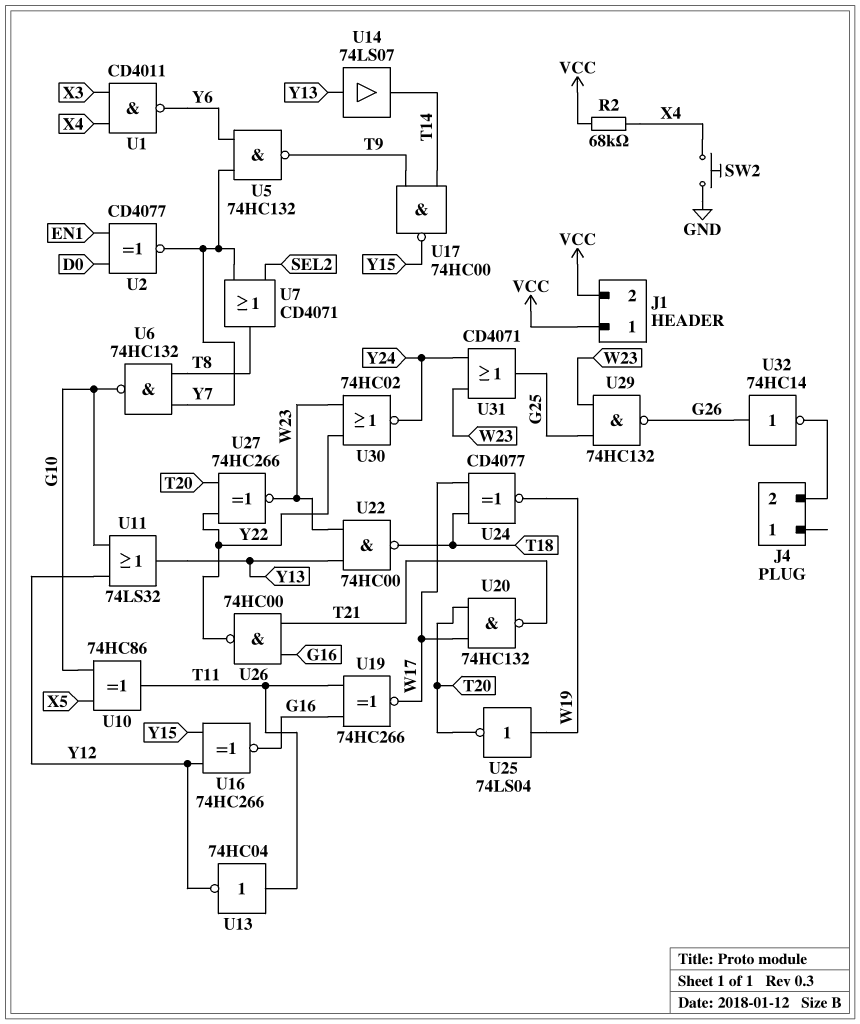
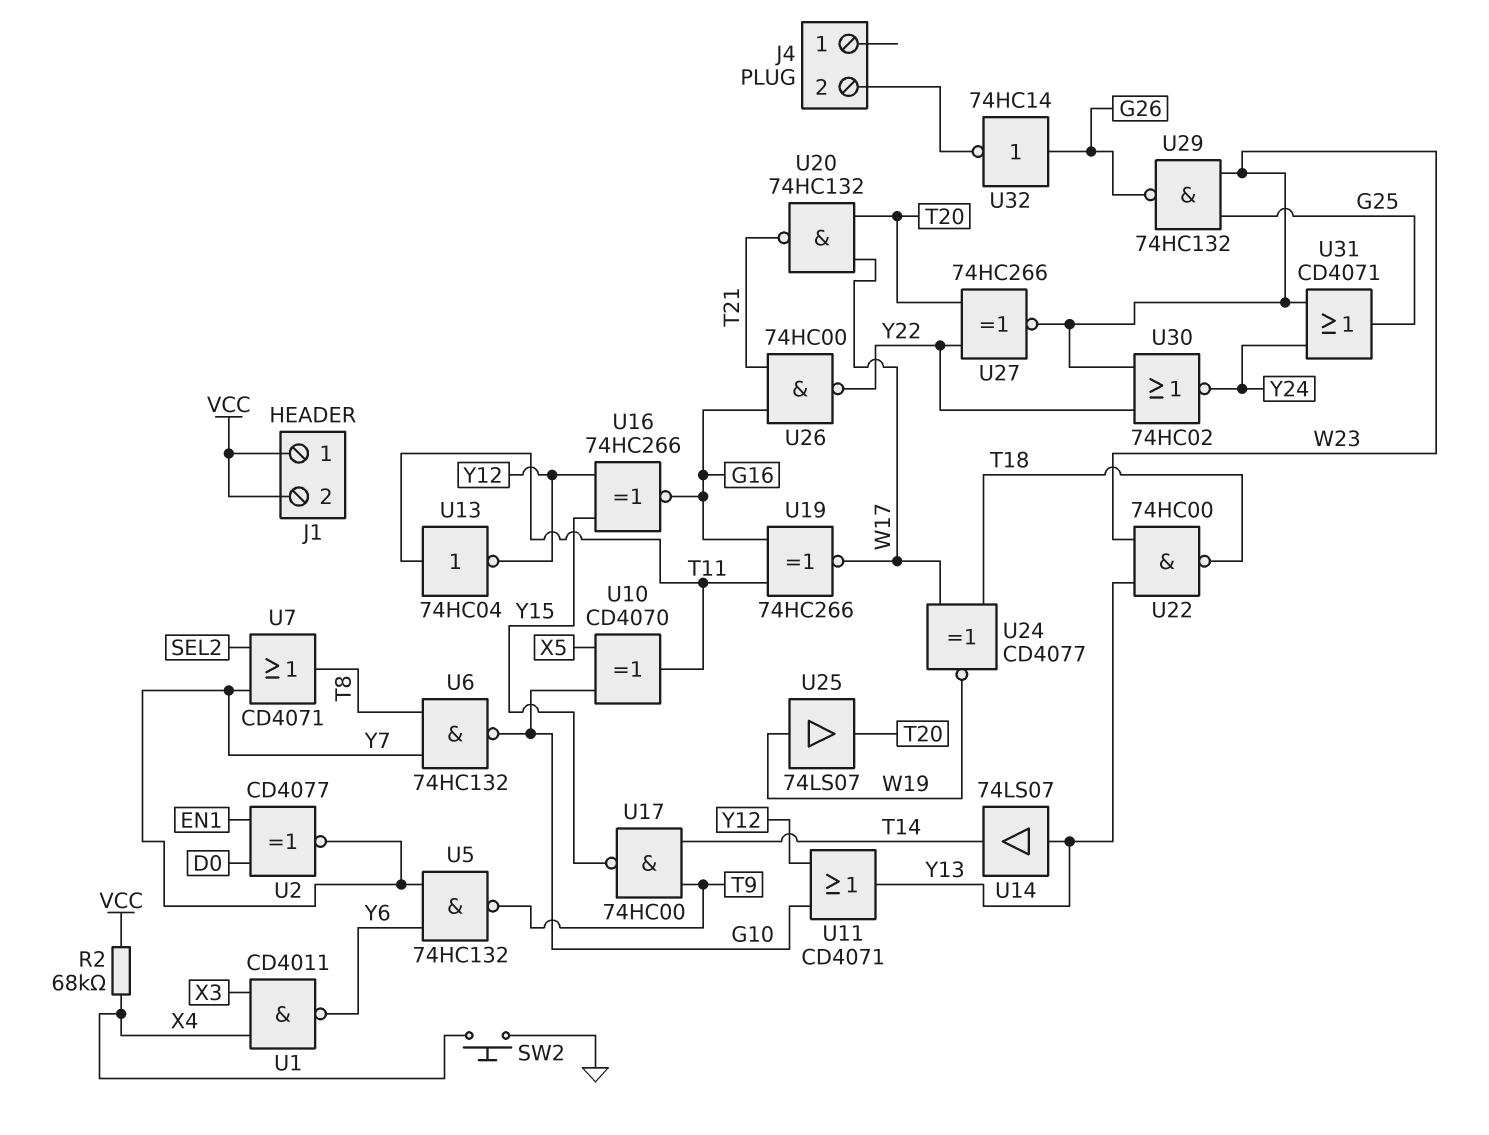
U10: XOR 74HC86 (in G10, in X5, out T11) -> XOR CD4070 (in G10, in X5, out T11)
U11: OR 74LS32 (in G10, in Y12, out Y13) -> OR CD4071 (in G10, in Y12, out Y13)
U25: NOT 74LS04 (in W19, out T20) -> buffer 74LS07 (in W19, out T20)

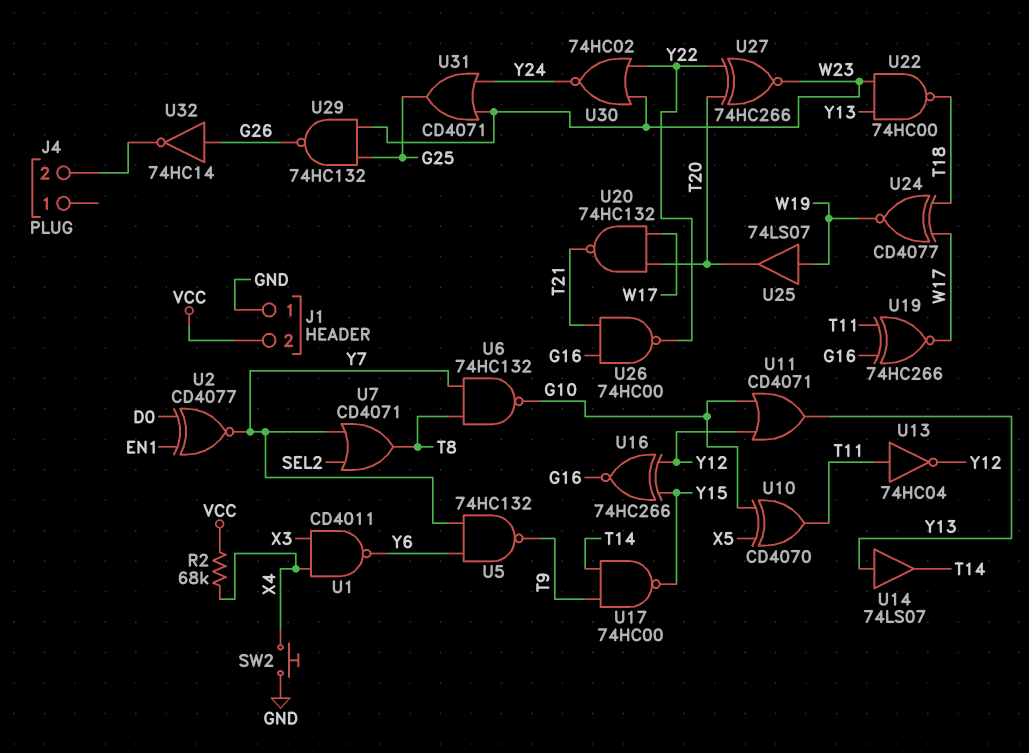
J1 pin 1: VCC -> GND

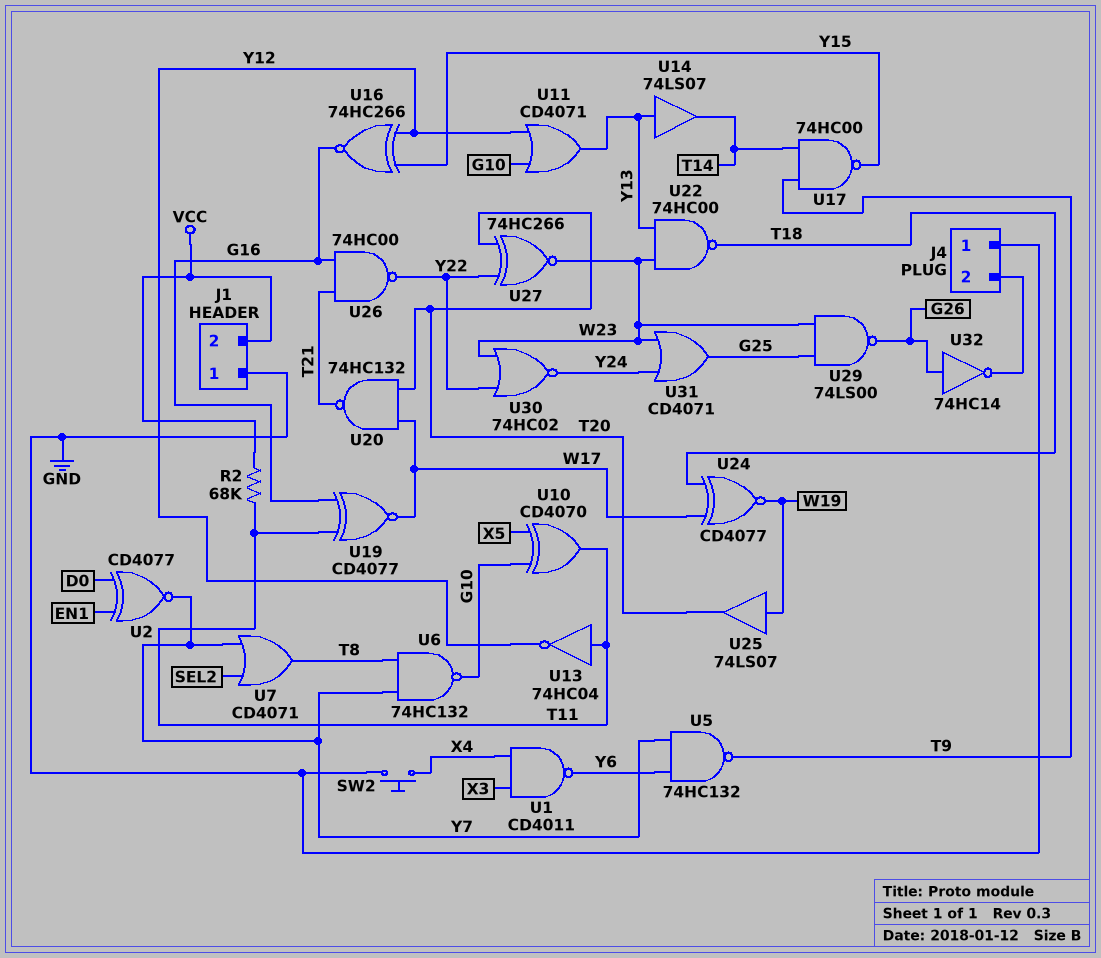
J4 pin 1: none -> GND
R2: 68k (VCC, X4) -> 68k (T11, VCC)
U19: XNOR 74HC266 (in G16, in T11, out W17) -> XNOR CD4077 (in G16, in T11, out W17)
U29: NAND 74HC132 (in G25, in W23, out G26) -> NAND 74LS00 (in G25, in W23, out G26)

